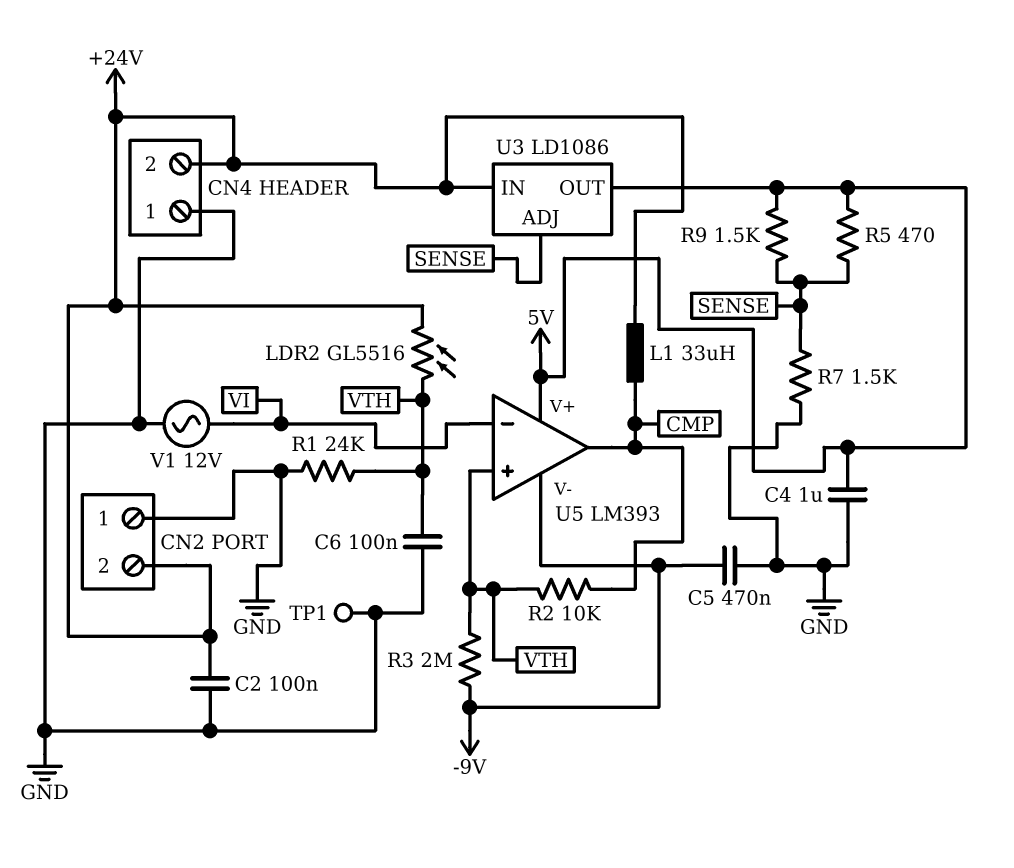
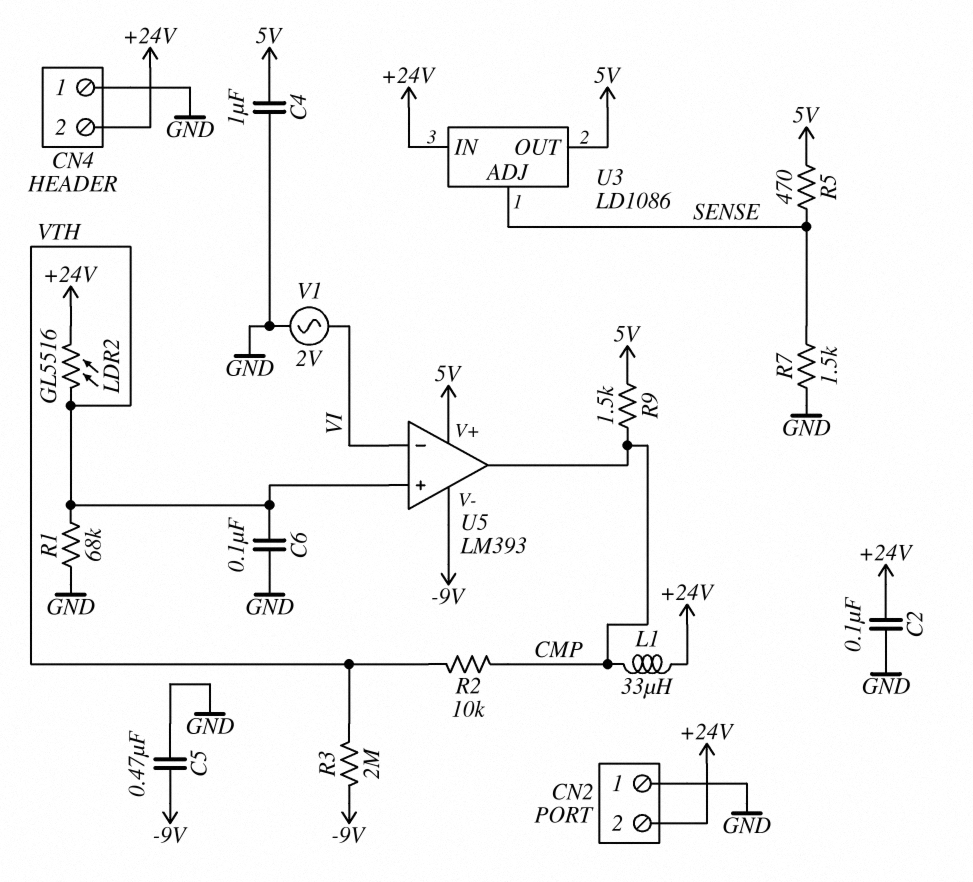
R1: 24k (GND, VTH) -> 68k (GND, VTH)
R9: 1.5k (5V, SENSE) -> 1.5k (5V, CMP)
TP1: test point (GND) -> none
V1: AC 12V (GND, VI) -> AC 2V (GND, VI)

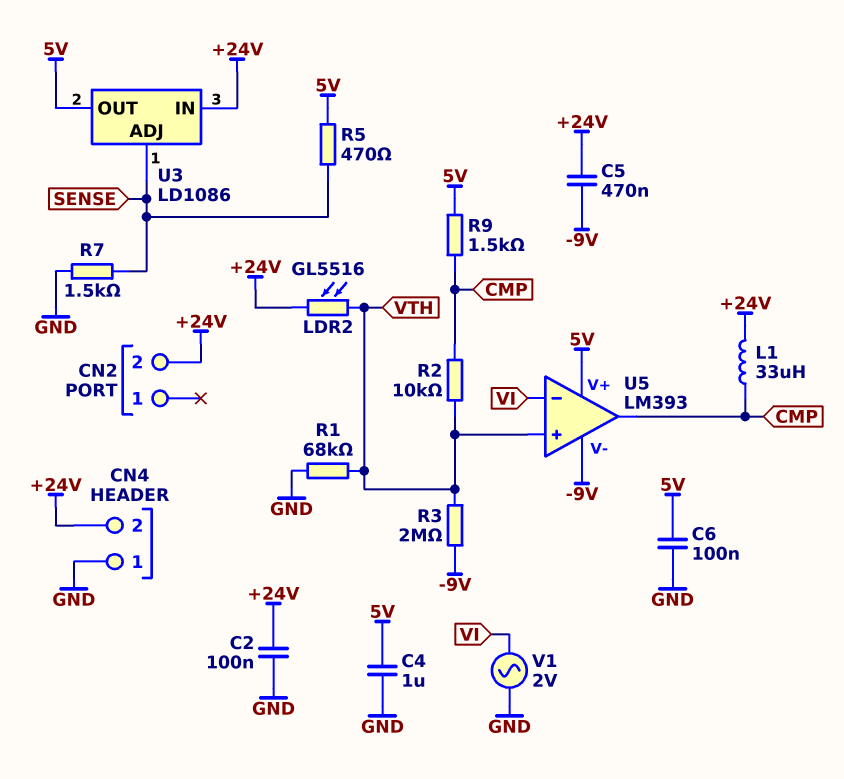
C5: 470nF (-9V, GND) -> 470nF (+24V, -9V)
C6: 100nF (GND, VTH) -> 100nF (5V, GND)
CN2 pin 1: GND -> none

